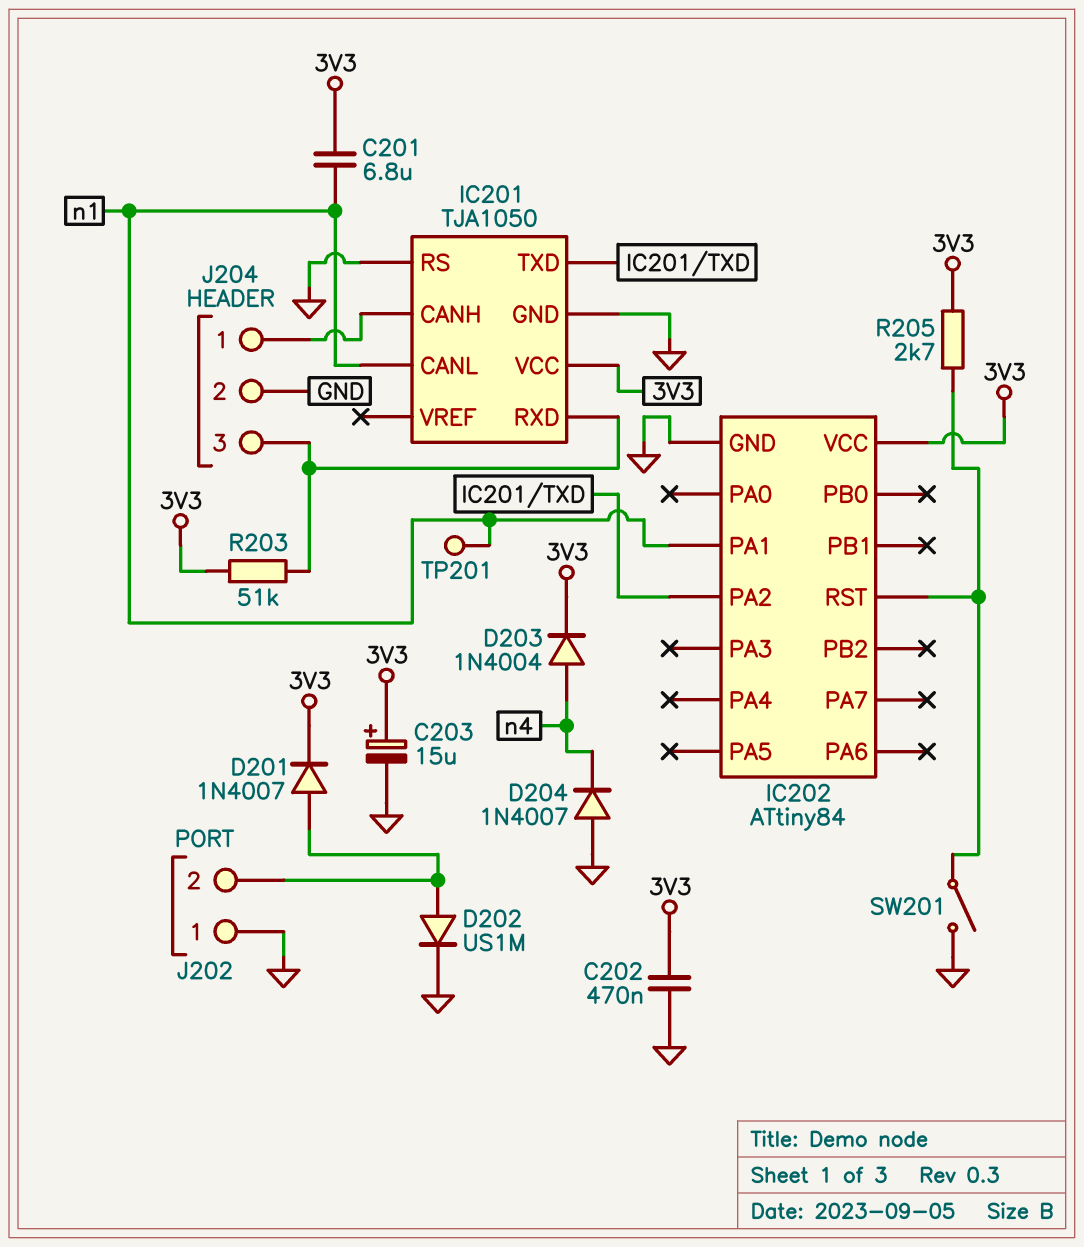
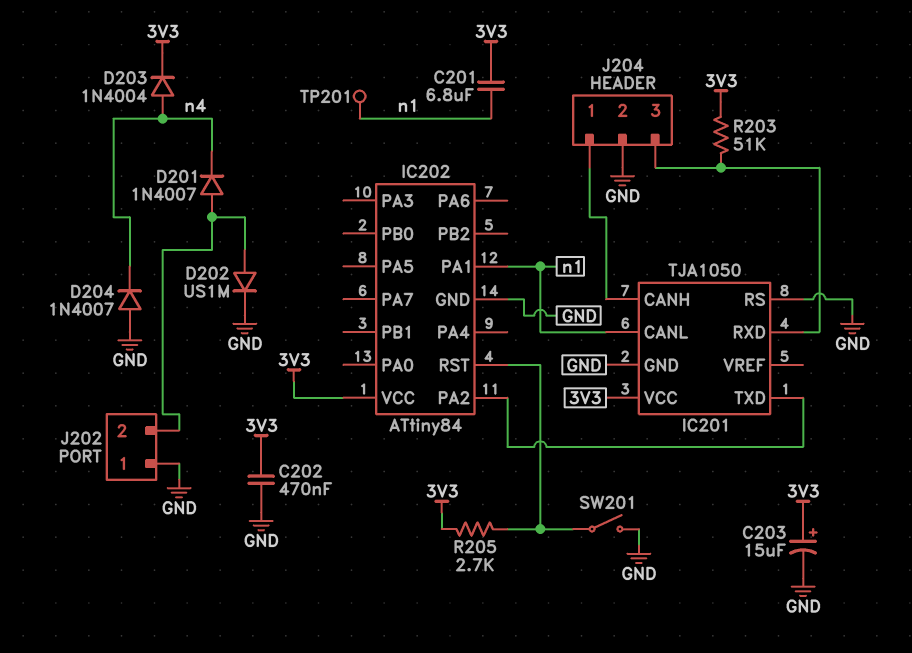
D201: diode 1N4007 (A J202/2, K 3V3) -> diode 1N4007 (A J202/2, K n4)

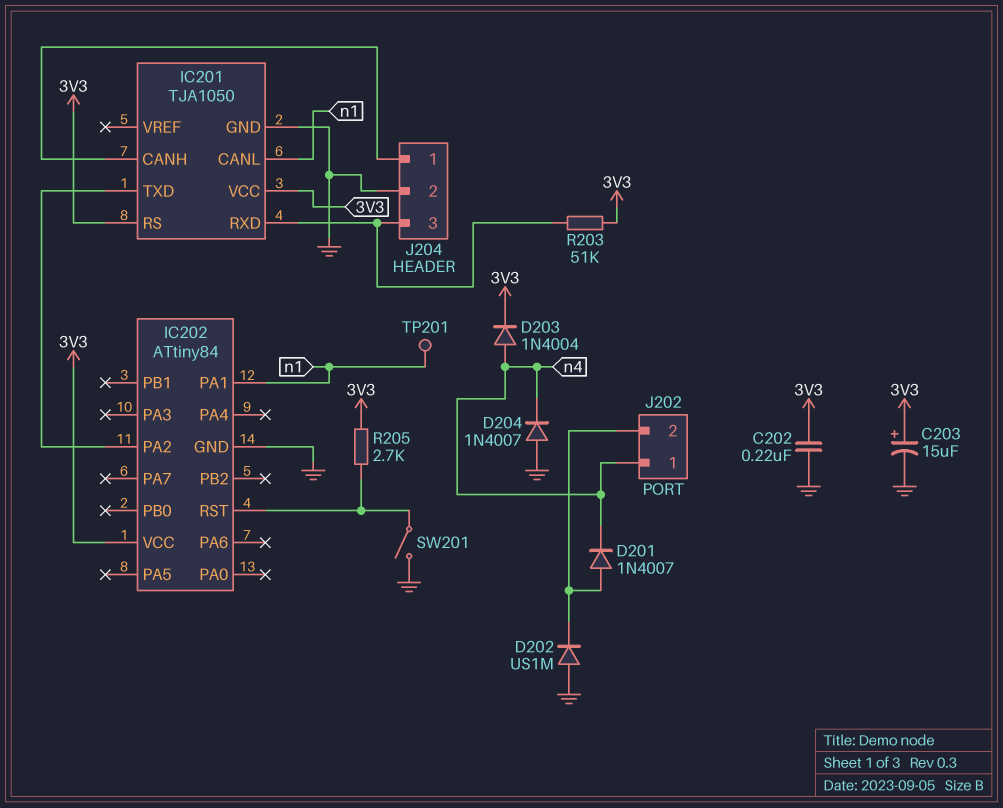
C201: 6.8uF (3V3, n1) -> none
C202: 470nF (3V3, GND) -> 220nF (3V3, GND)
D202: diode US1M (A J202/2, K GND) -> diode US1M (A GND, K J202/2)
IC201 pin RS: GND -> 3V3
J202 pin 1: GND -> n4

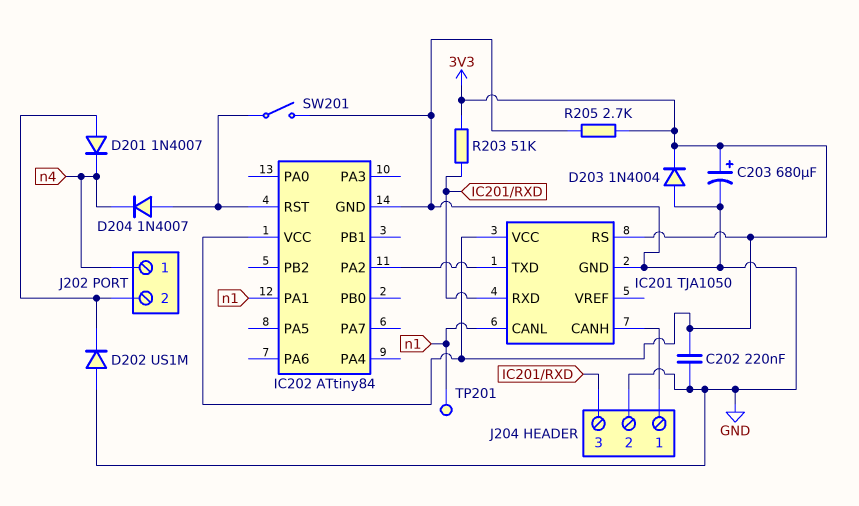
C203: 15uF (plus 3V3, minus GND) -> 680uF (plus 3V3, minus GND)
D203: diode 1N4004 (A n4, K 3V3) -> diode 1N4004 (A GND, K 3V3)
D204: diode 1N4007 (A GND, K n4) -> diode 1N4007 (A IC202/RST, K n4)
R205: 2.7k (3V3, IC202/RST) -> 2.7k (3V3, GND)

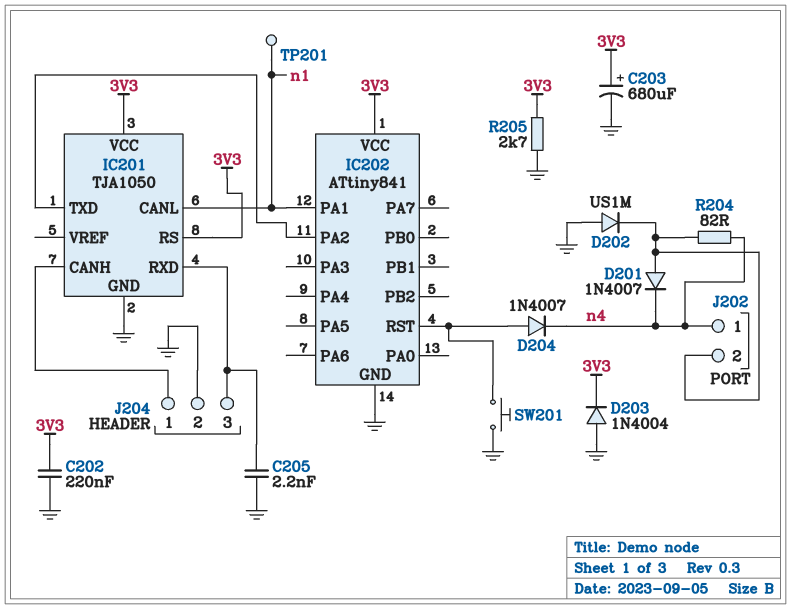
C205: none -> 2.2nF (GND, IC201/RXD)
IC202: ATtiny84 -> ATtiny841
R203: 51k (3V3, IC201/RXD) -> none
R204: none -> 82 (J202/2, n4)
SW201: switch (GND, IC202/RST) -> button (GND, IC202/RST)

